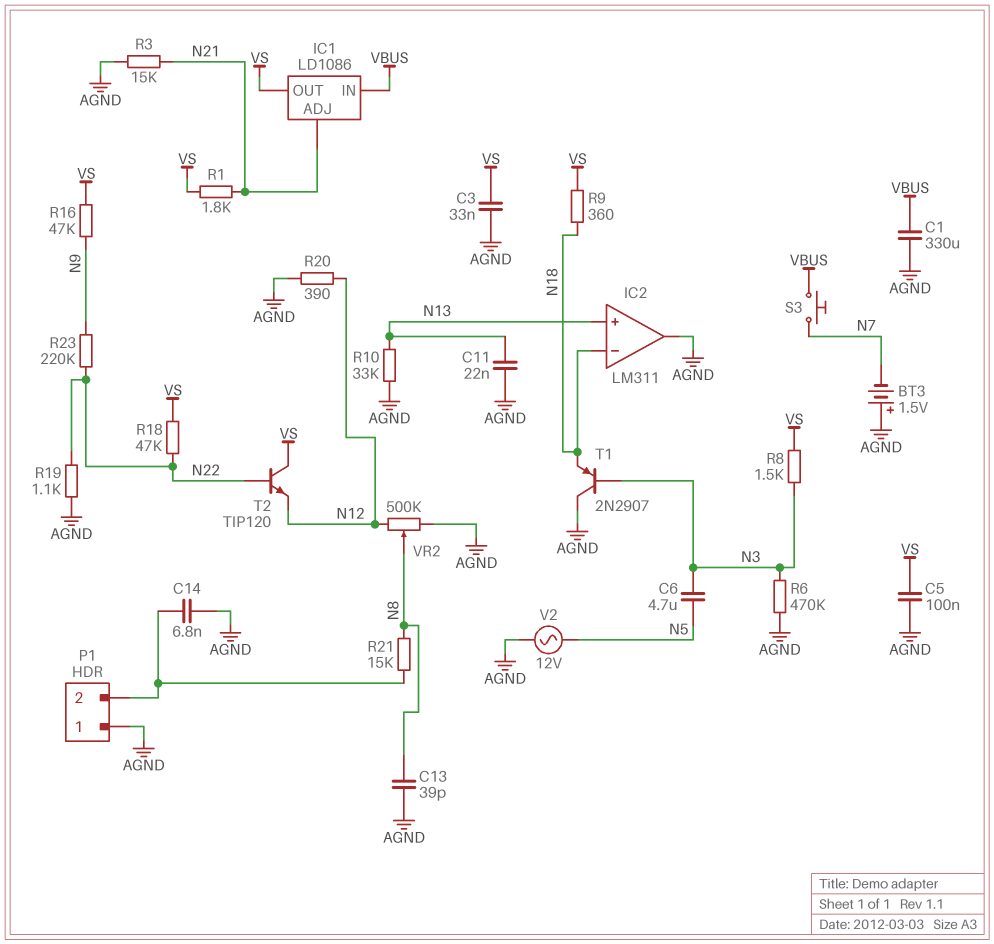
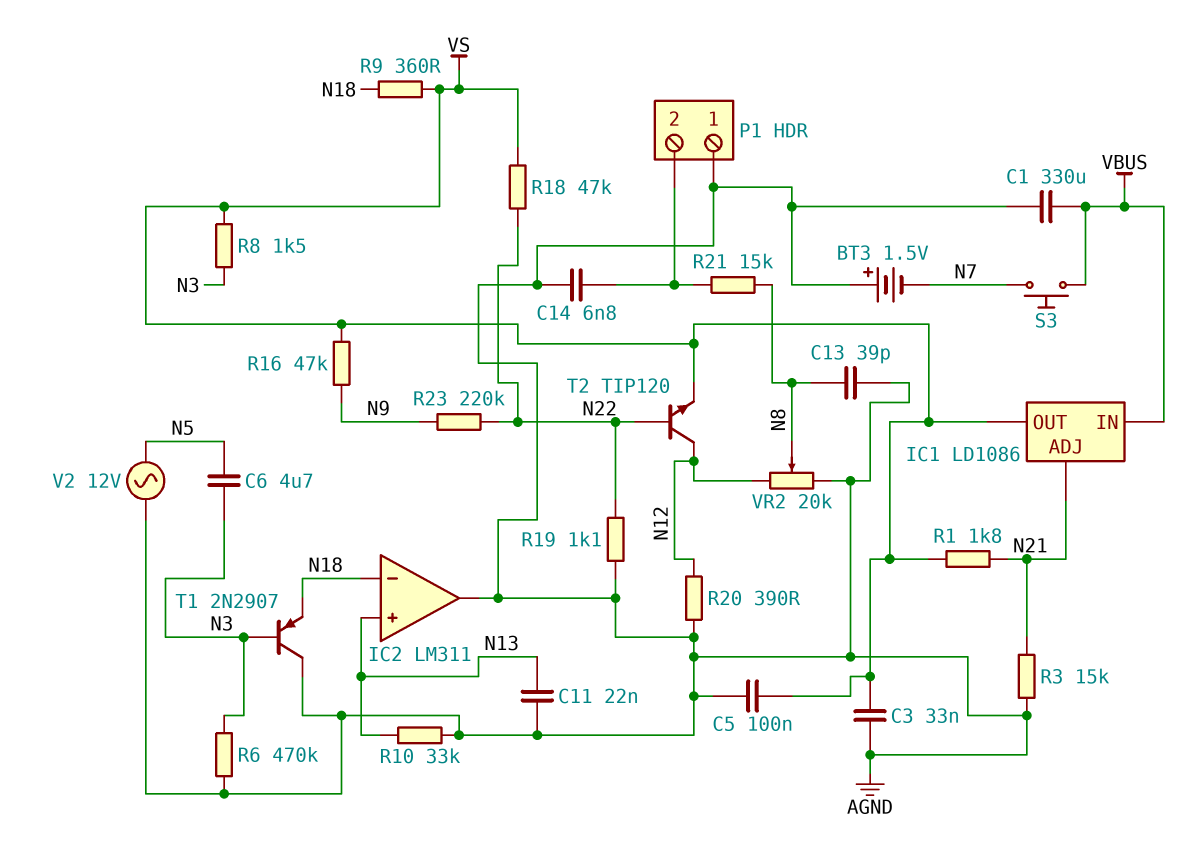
T2: NPN TIP120 (B N22, C VS, E N12) -> NPN TIP120 (B N22, C N12, E VS)
VR2: 500k (AGND, N12, wiper N8) -> 20k (AGND, N12, wiper N8)

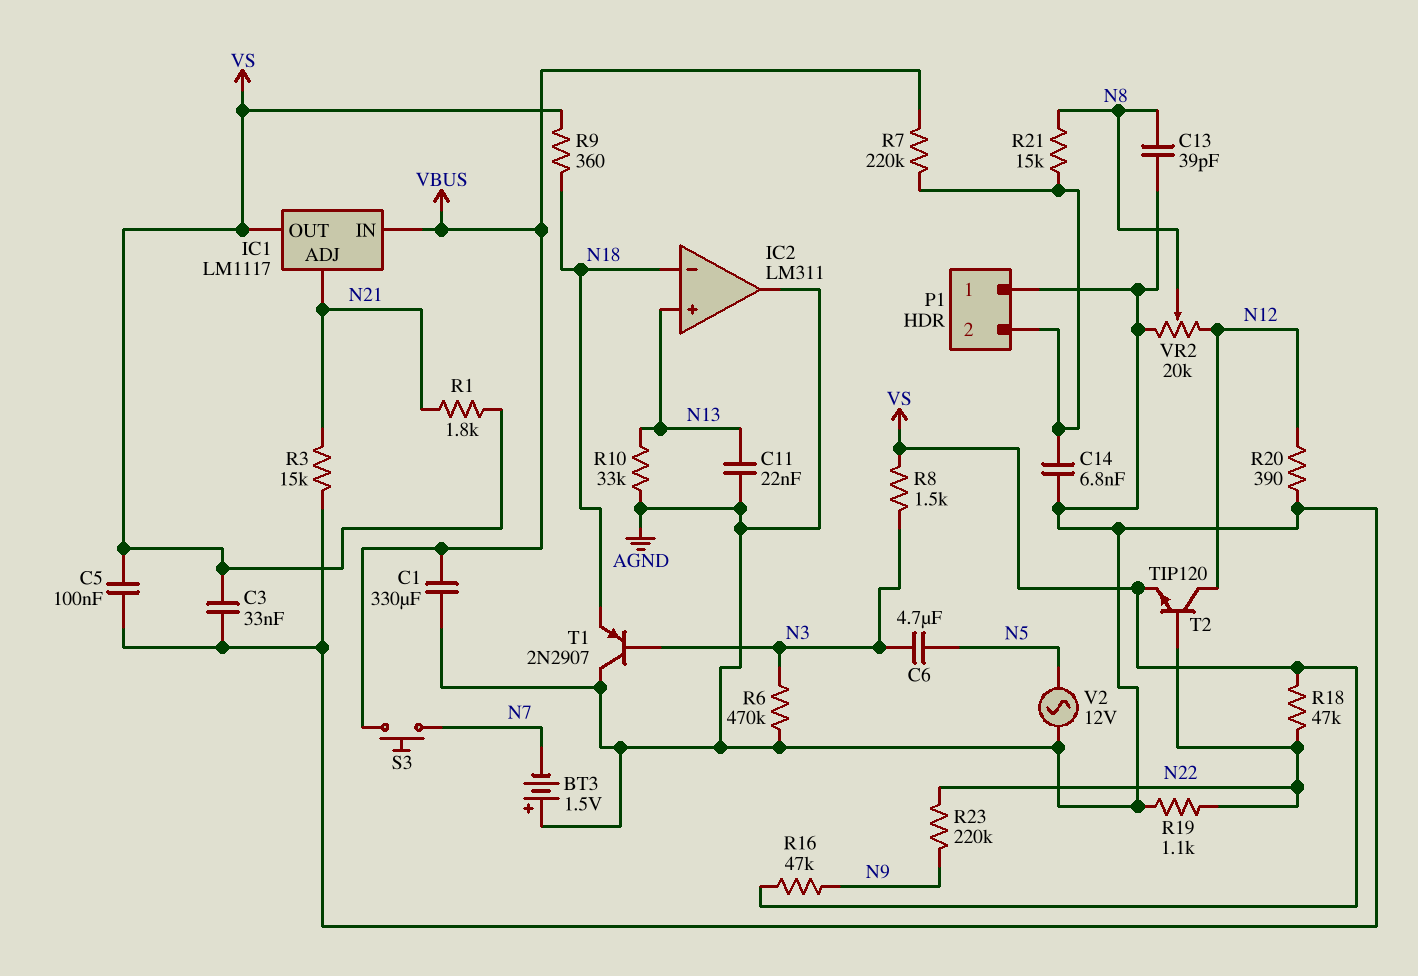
IC1: LD1086 -> LM1117
R7: none -> 220k (P1/2, VBUS)

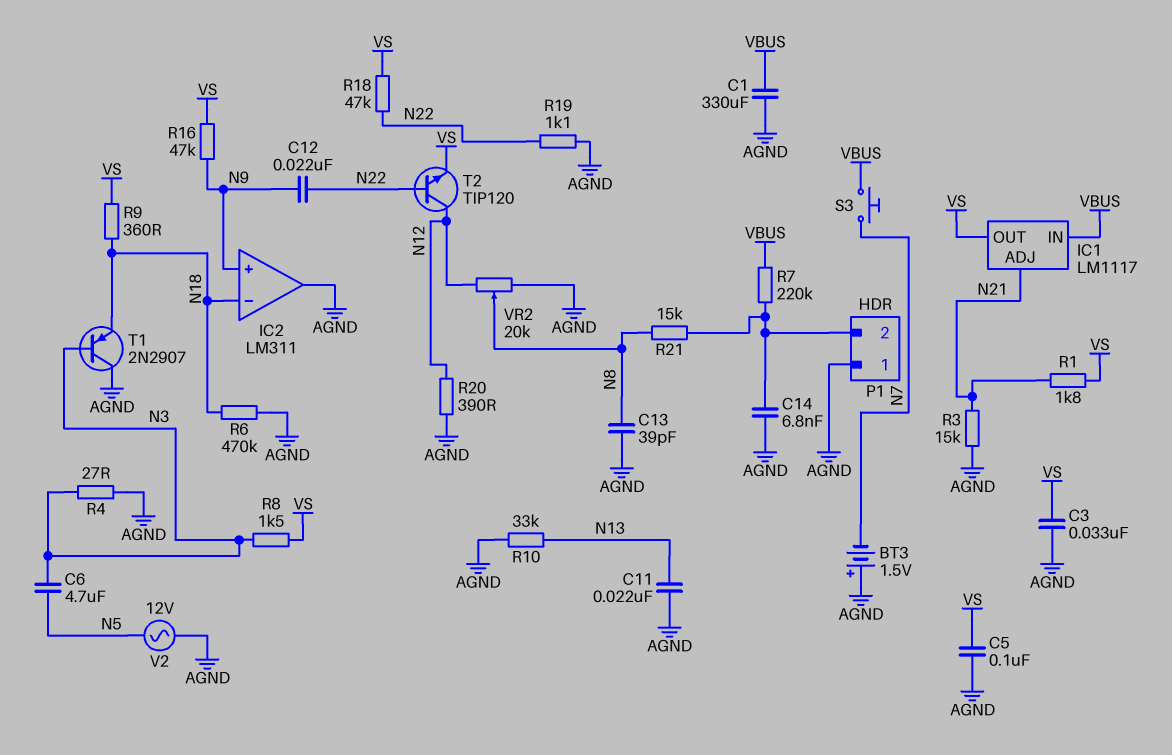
C12: none -> 22nF (N9, N22)
IC2 pin in+: N13 -> N9
R4: none -> 27 (AGND, N3)
R6: 470k (AGND, N3) -> 470k (AGND, N18)
R23: 220k (N9, N22) -> none

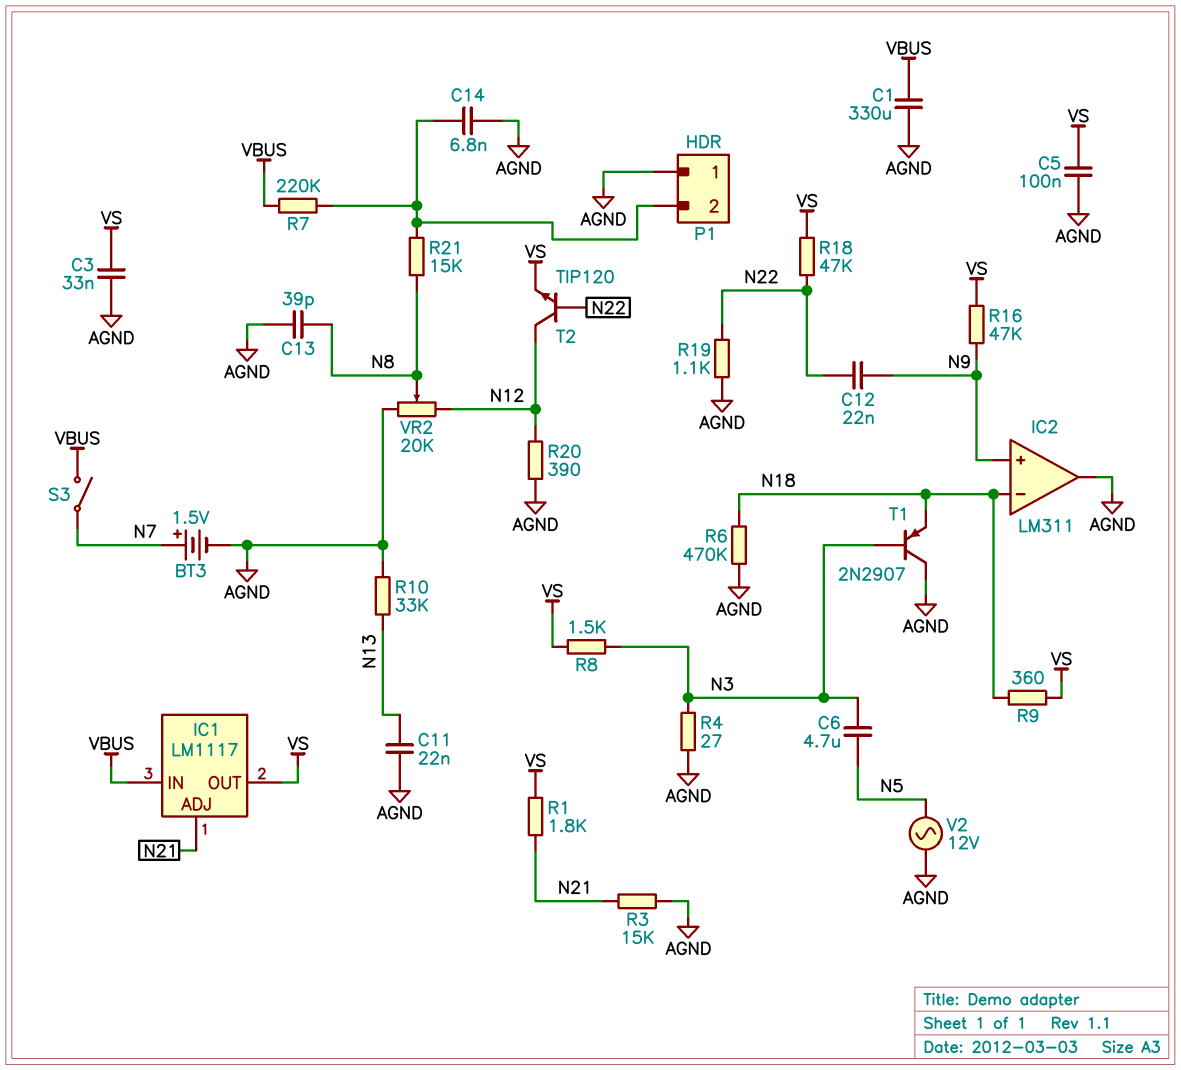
BT3: 1.5V (plus AGND, minus N7) -> 1.5V (plus N7, minus AGND)
S3: button (N7, VBUS) -> switch (N7, VBUS)

